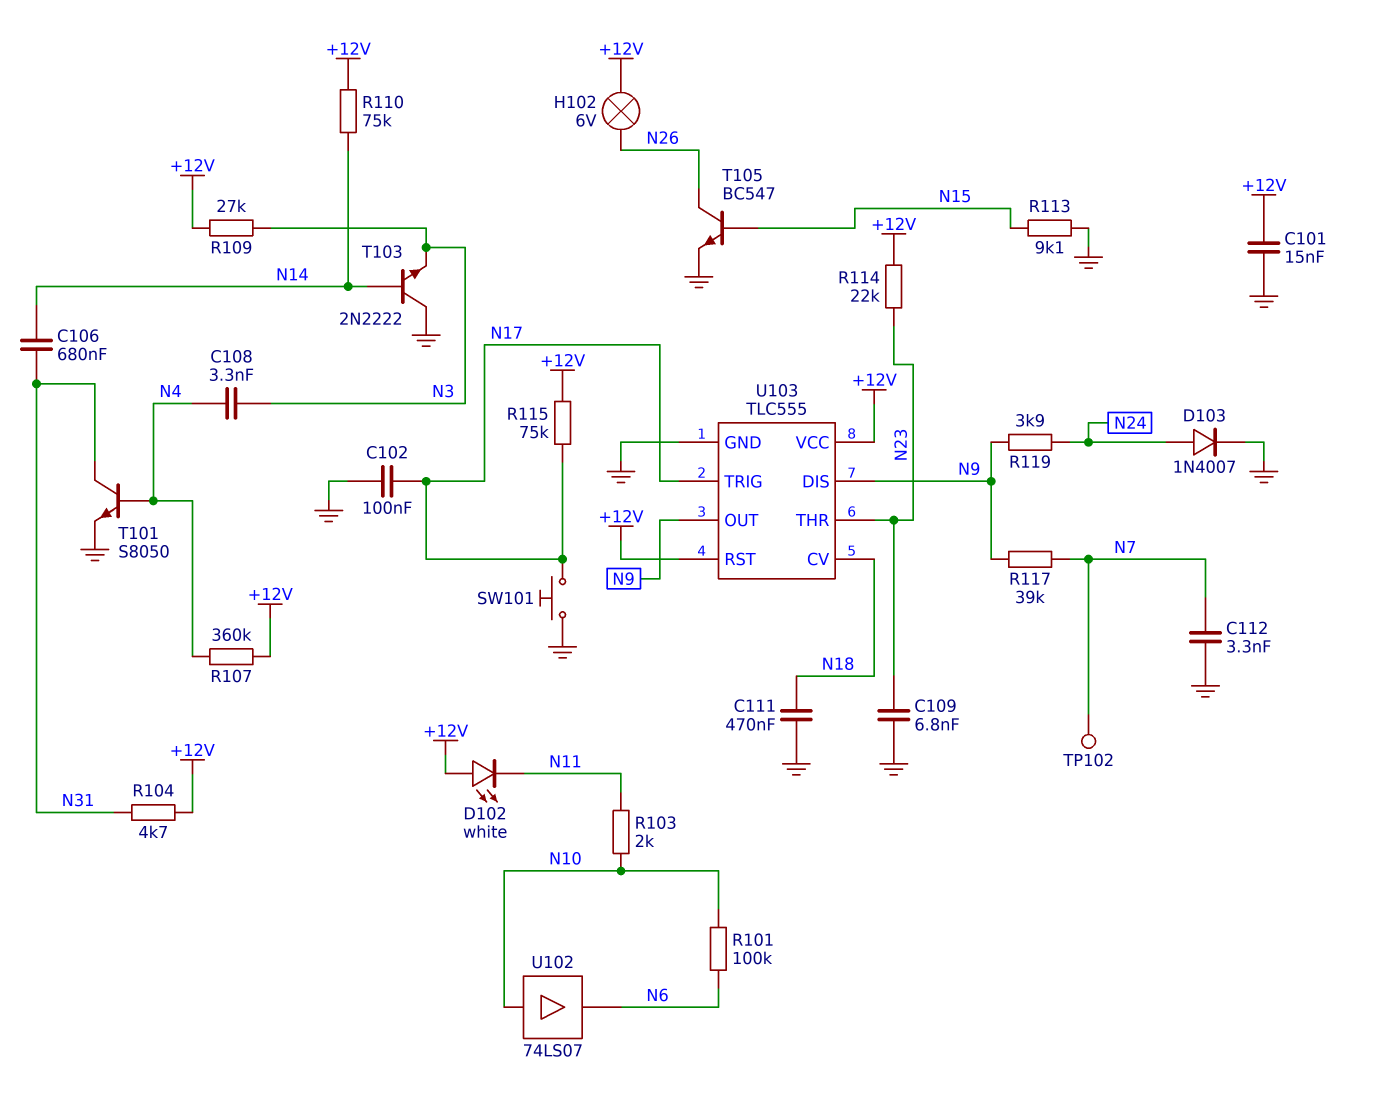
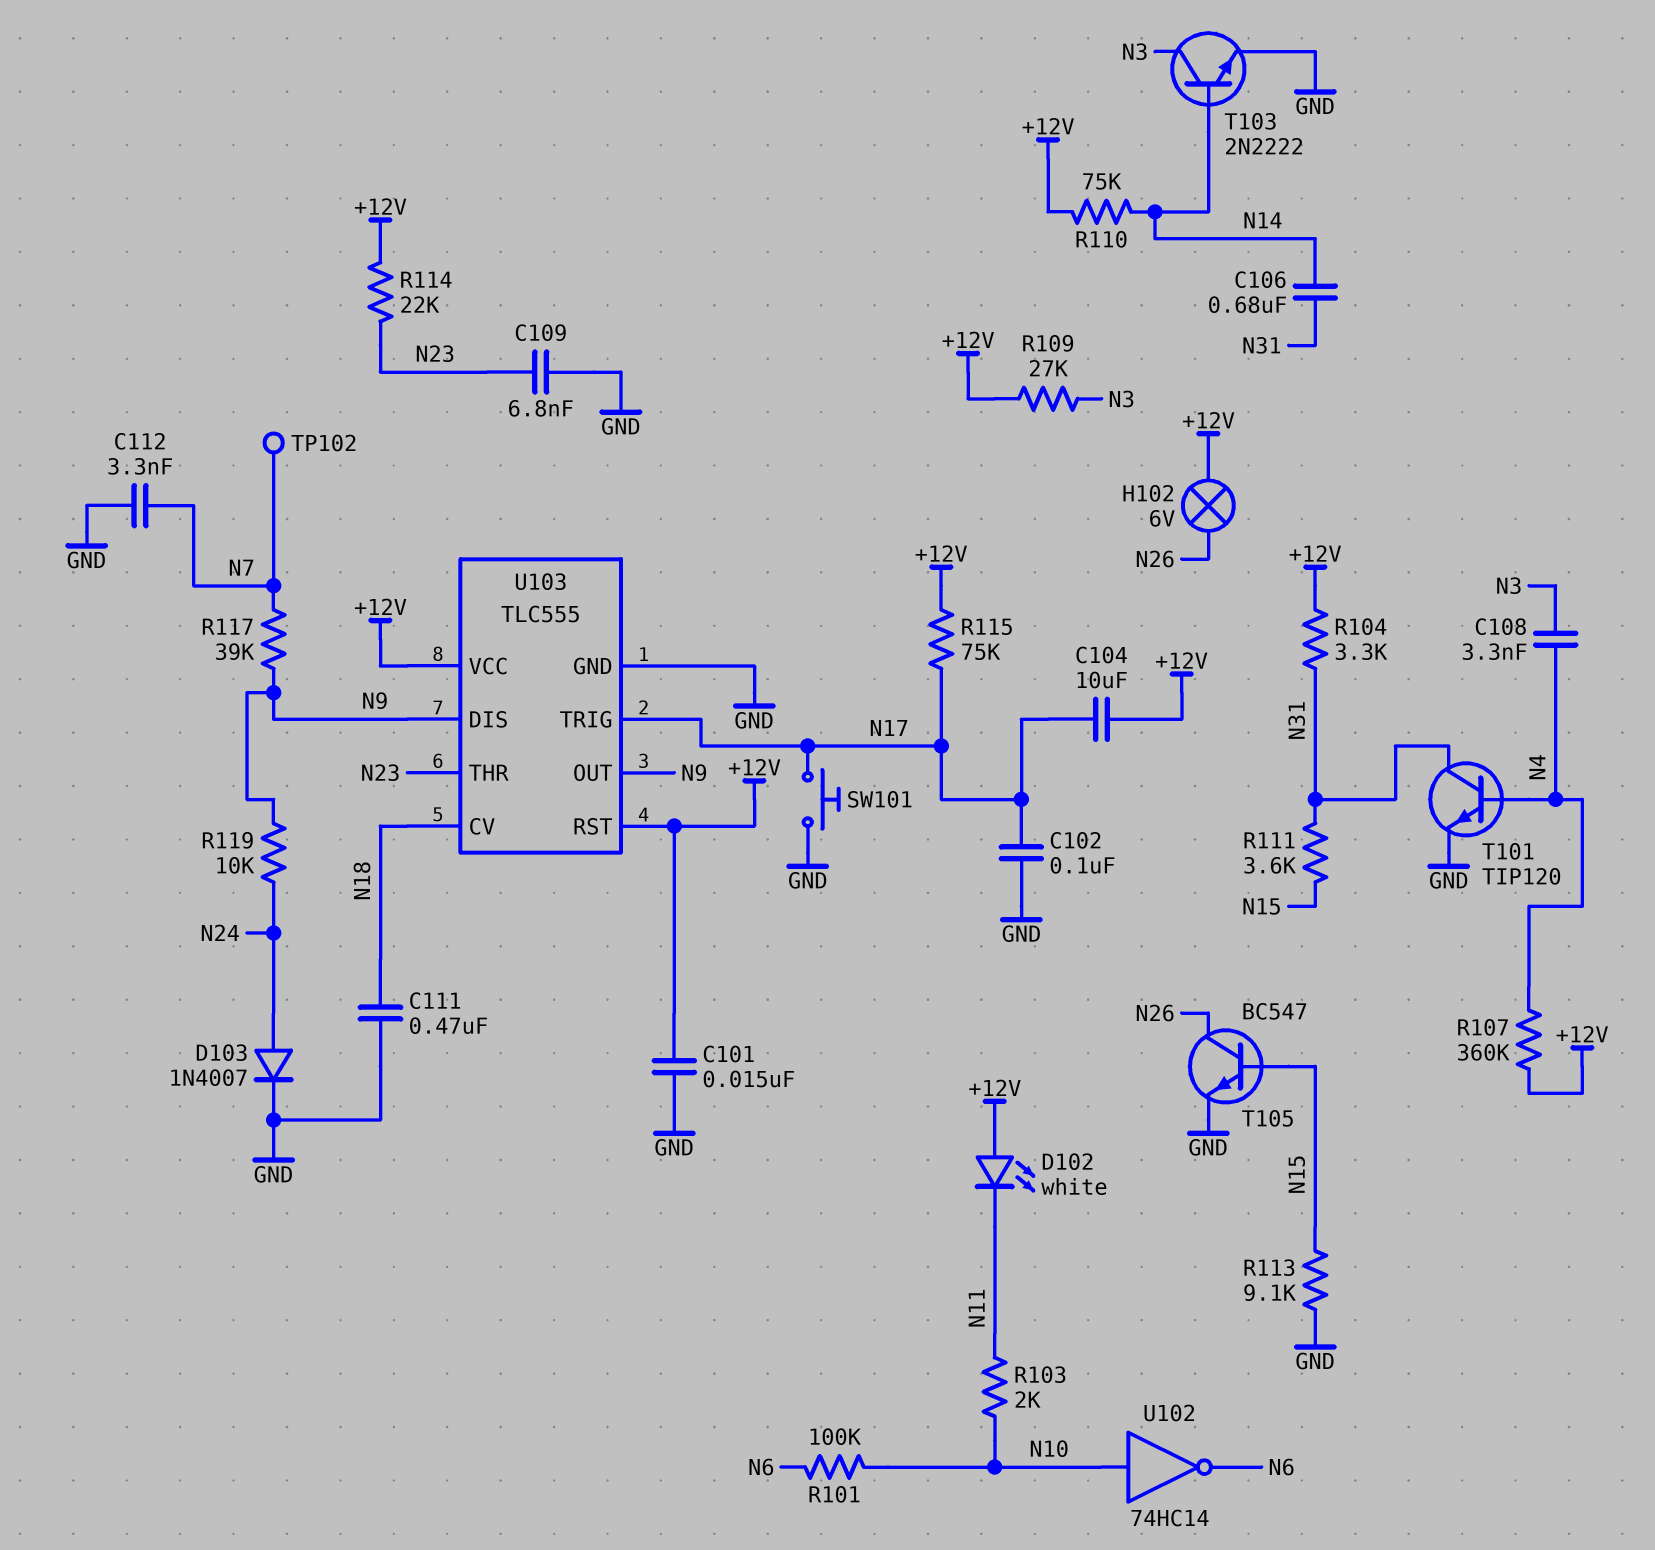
C104: none -> 10uF (+12V, N17)
R104: 4.7k (+12V, N31) -> 3.3k (+12V, N31)
R111: none -> 3.6k (N15, N31)
R119: 3.9k (N9, N24) -> 10k (N9, N24)
T101: NPN S8050 (B N4, C N31, E GND) -> NPN TIP120 (B N4, C N31, E GND)
T103: NPN 2N2222 (B N14, C GND, E N3) -> NPN 2N2222 (B N14, C N3, E GND)
U102: buffer 74LS07 (in N10, out N6) -> NOT 74HC14 (in N10, out N6)

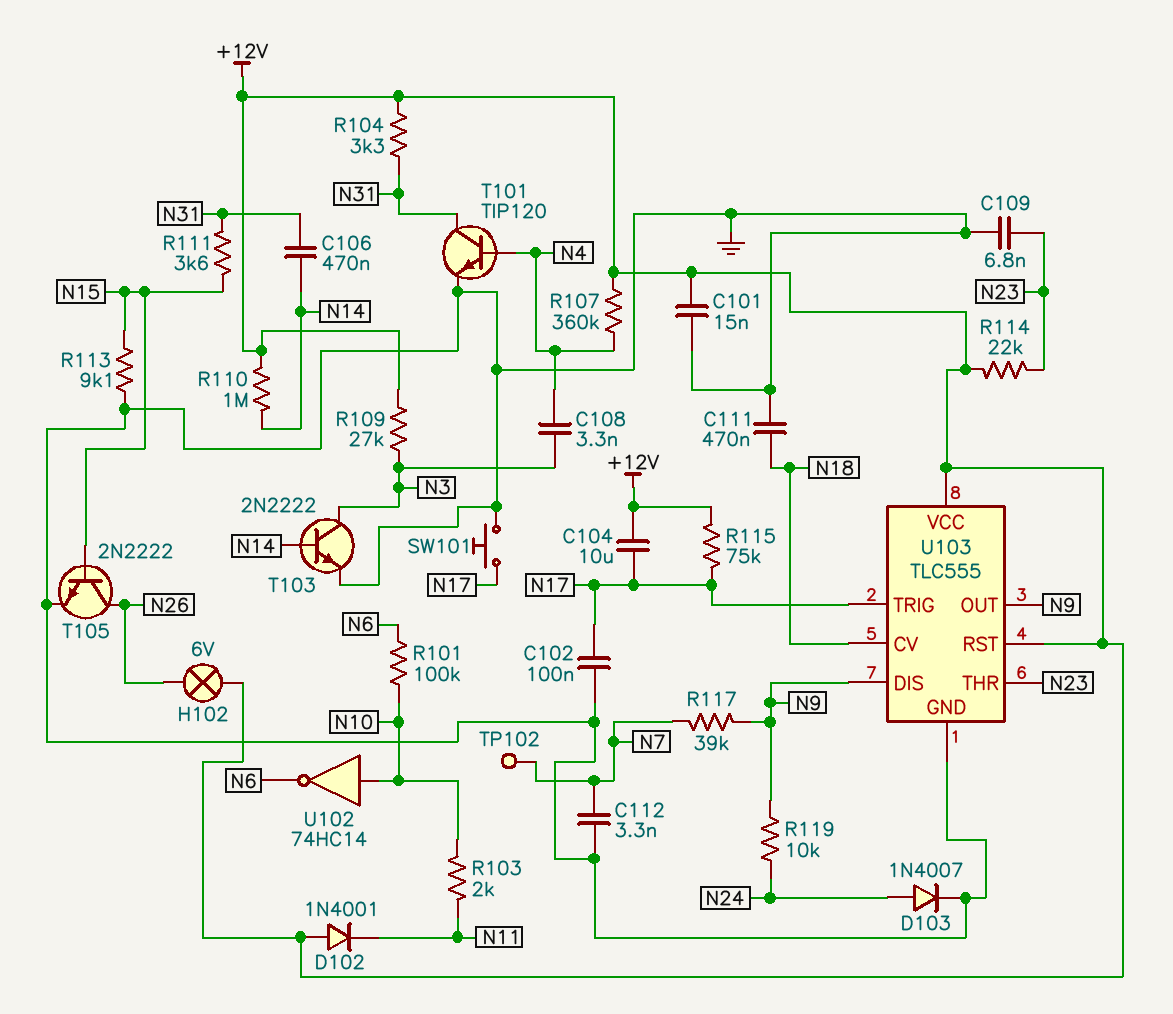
C106: 680nF (N14, N31) -> 470nF (N14, N31)
D102: LED white (A +12V, K N11) -> diode 1N4001 (A +12V, K N11)
R110: 75k (+12V, N14) -> 1M (+12V, N14)
T105: NPN BC547 (B N15, C N26, E GND) -> NPN 2N2222 (B N15, C N26, E GND)

